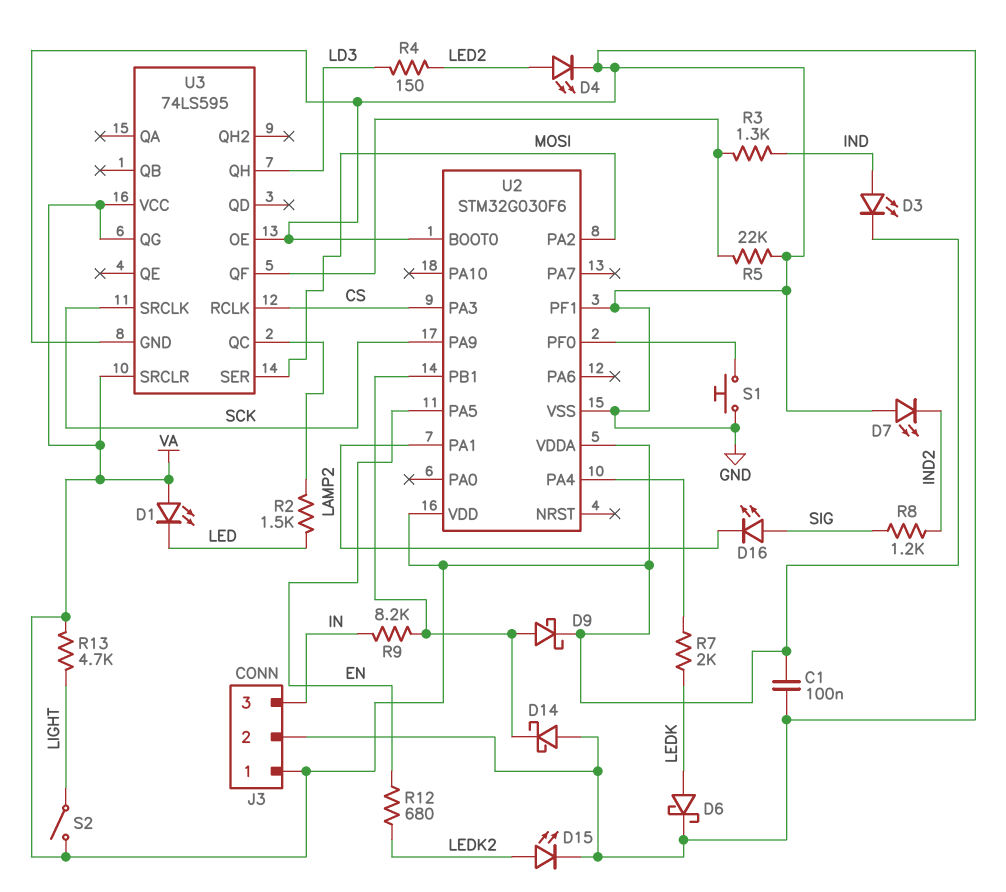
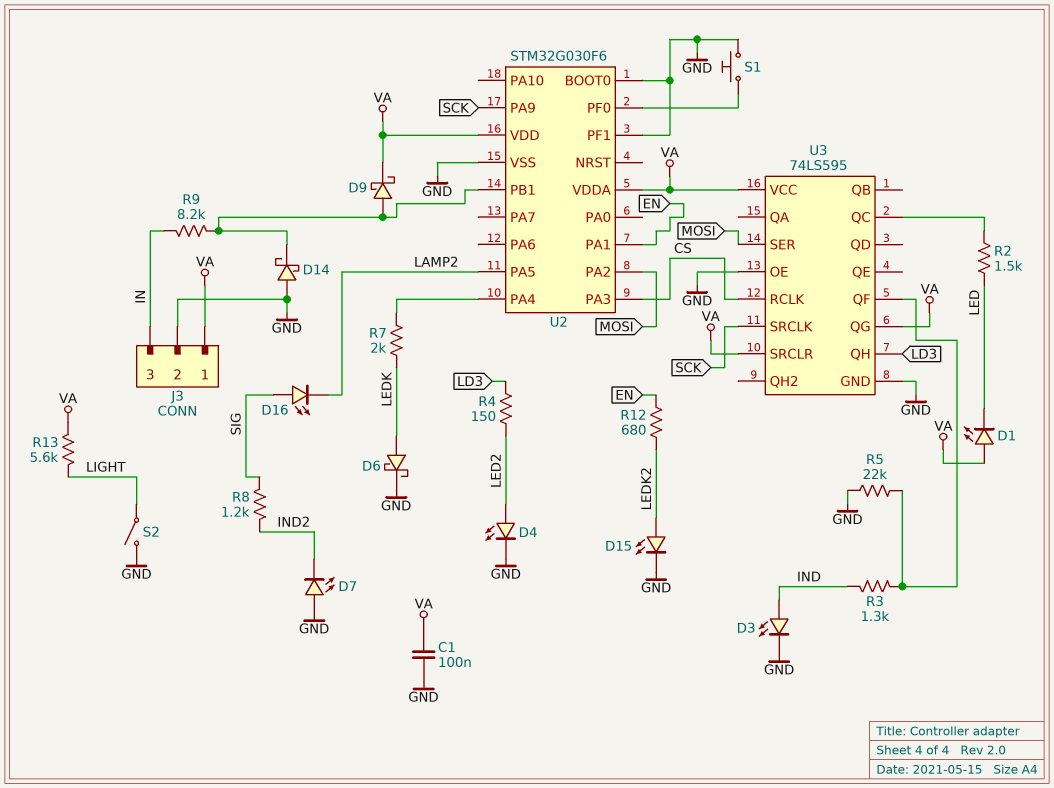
D3: LED (A IND, K VA) -> LED (A IND, K GND)
R13: 4.7k (LIGHT, VA) -> 5.6k (LIGHT, VA)
S2: switch (LIGHT, VA) -> switch (GND, LIGHT)
U2 pin PA1: LAMP2 -> EN
U2 pin PA5: EN -> LAMP2

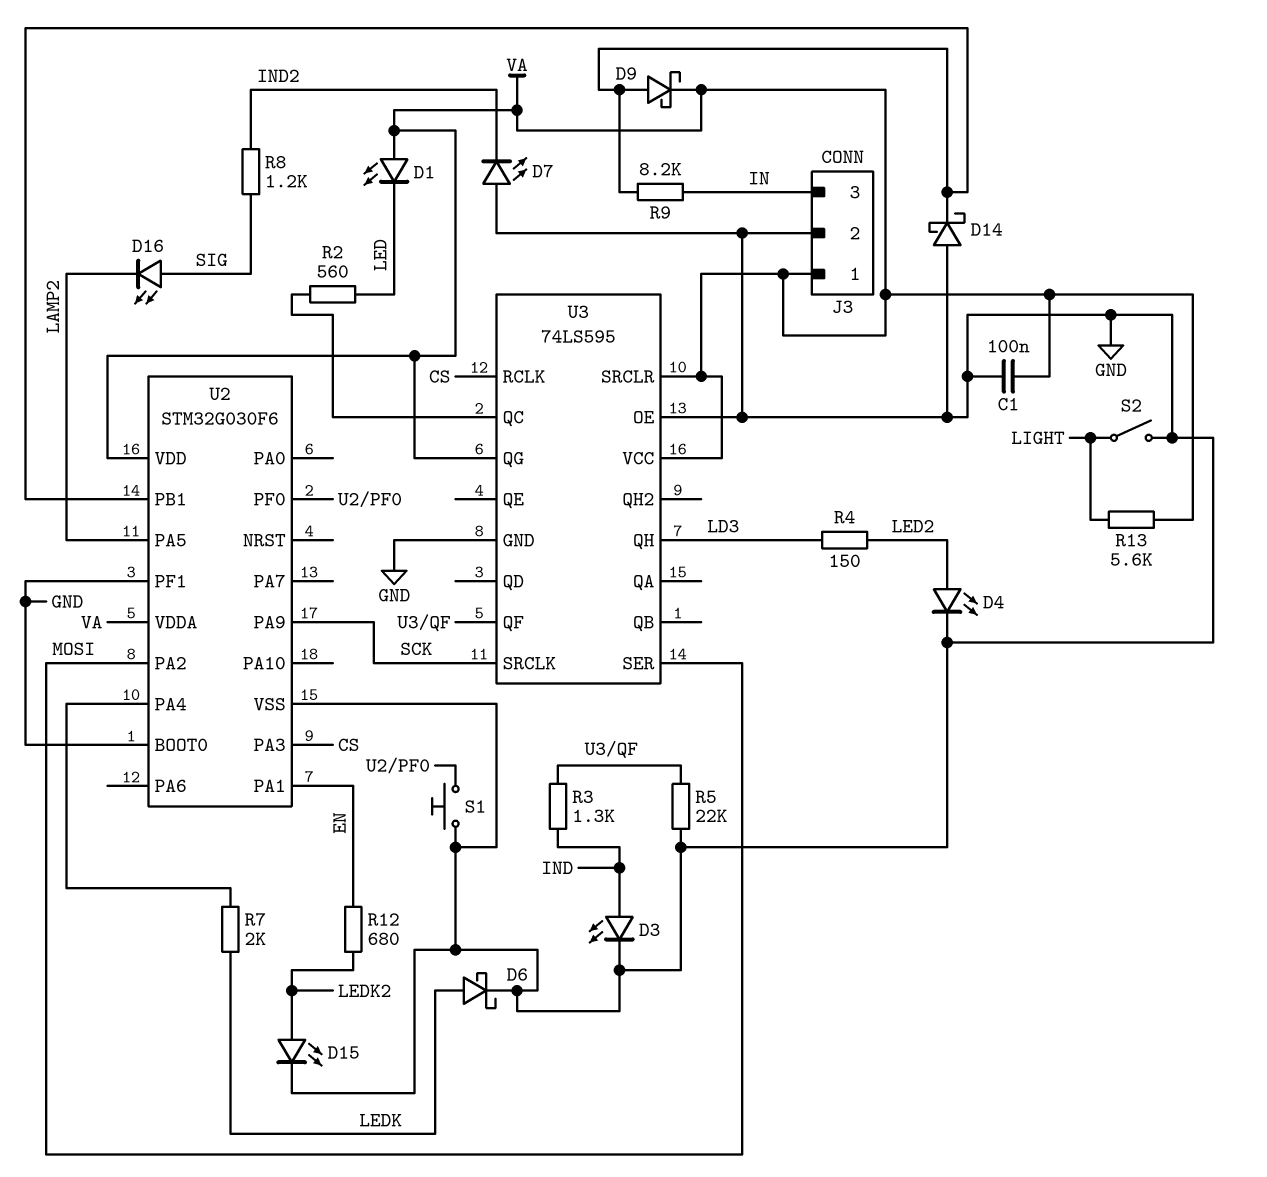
R2: 1.5k (LED, U3/QC) -> 560 (LED, U3/QC)

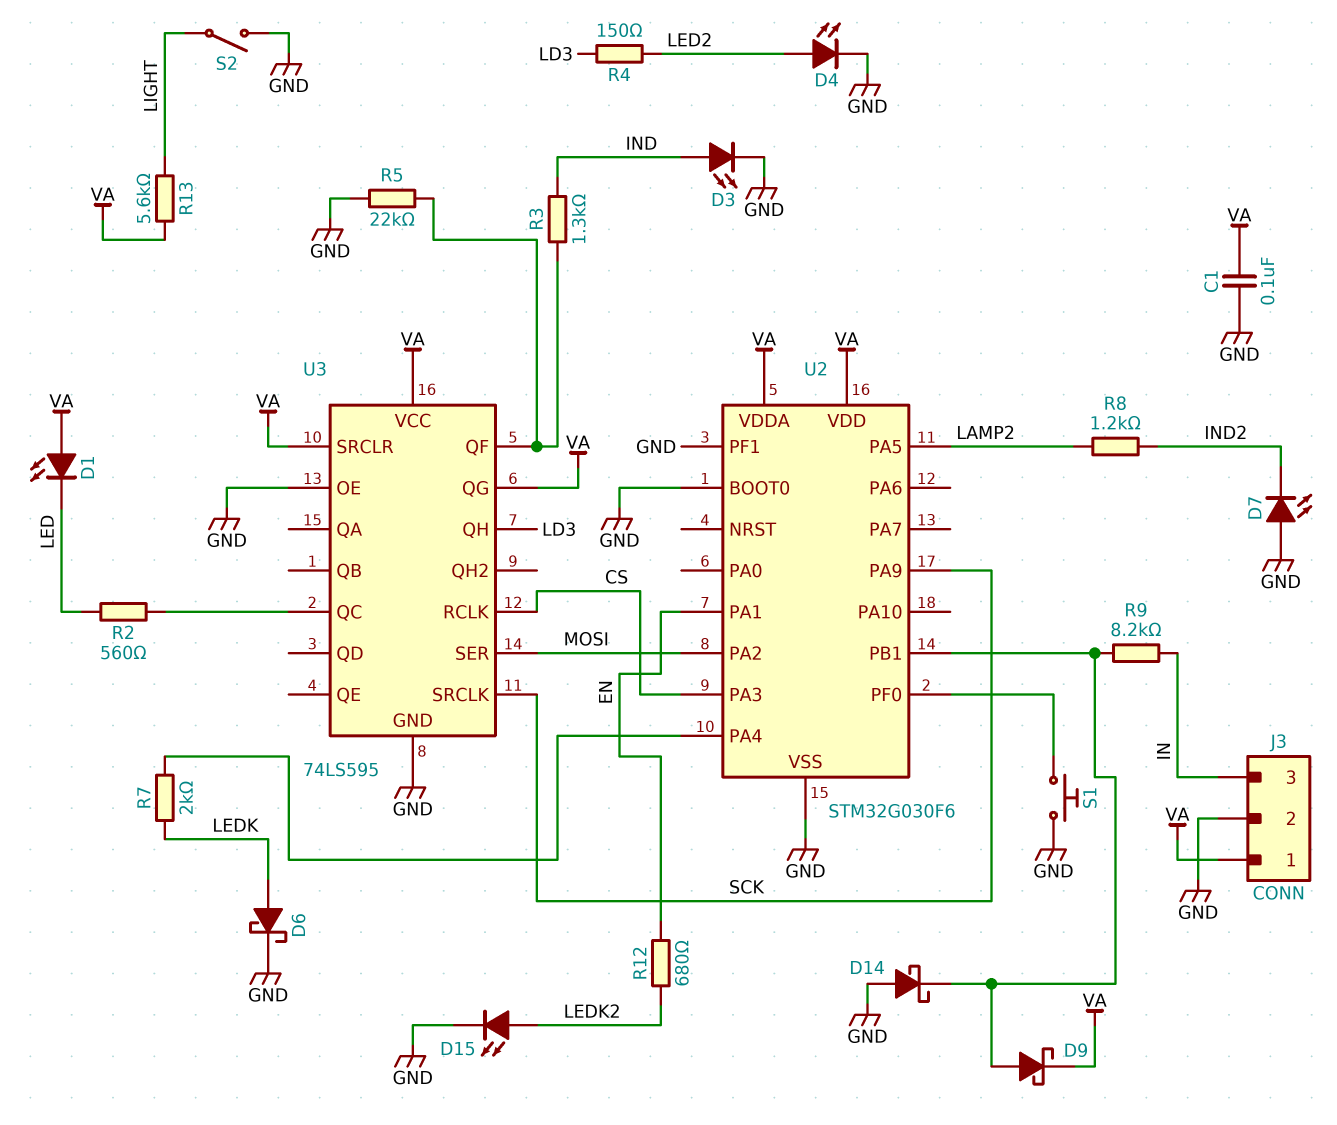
D16: LED (A SIG, K LAMP2) -> none
R8: 1.2k (IND2, SIG) -> 1.2k (IND2, LAMP2)

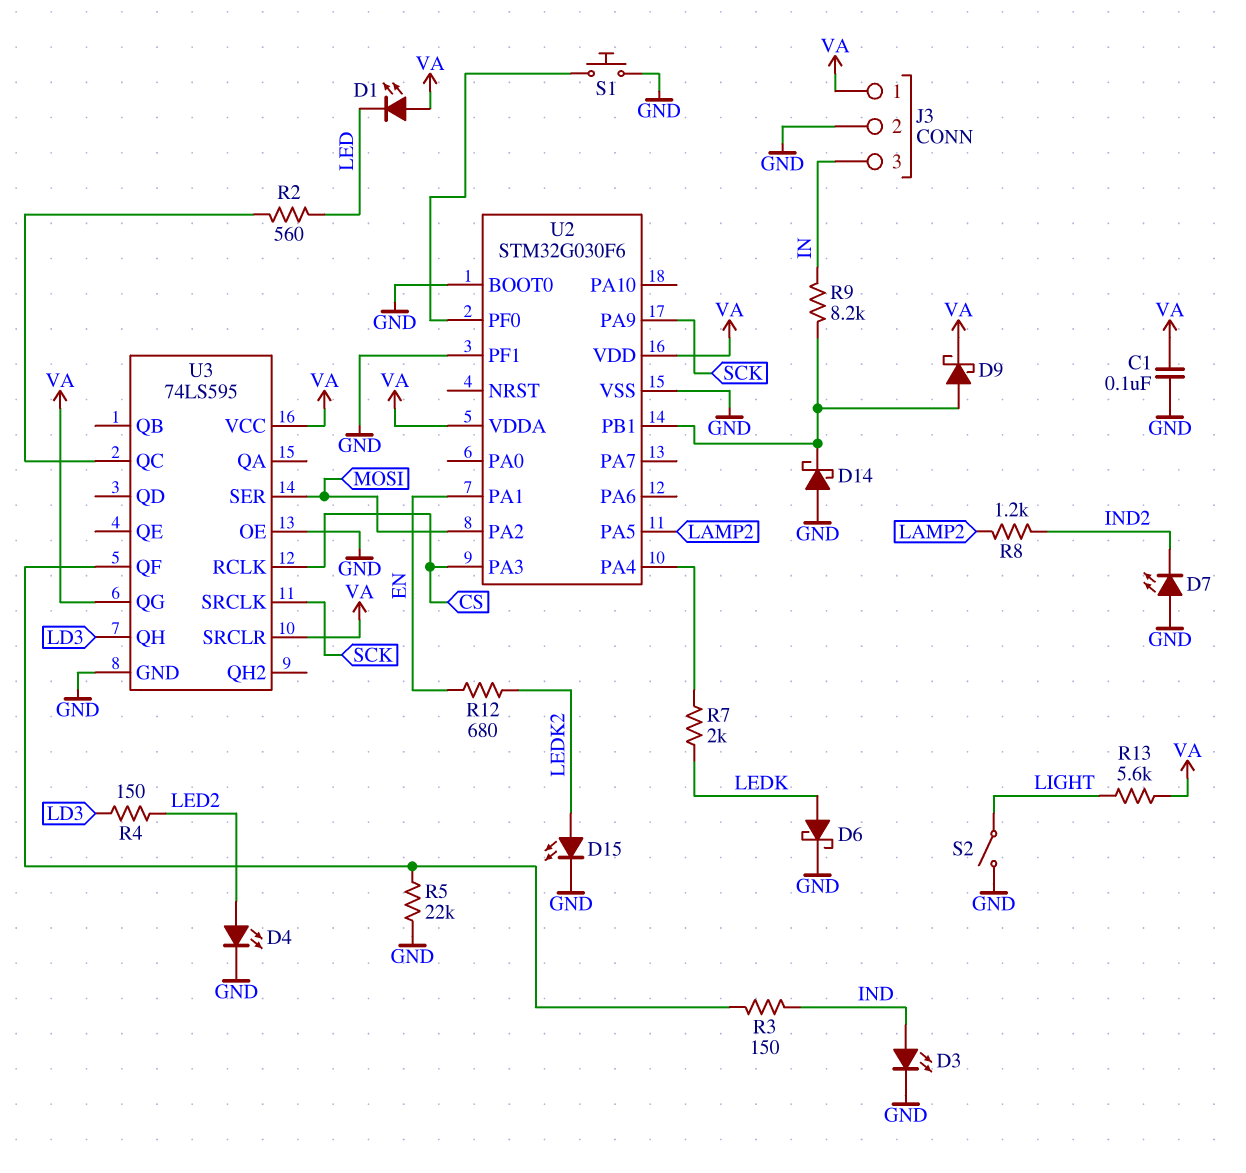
R3: 1.3k (IND, U3/QF) -> 150 (IND, U3/QF)

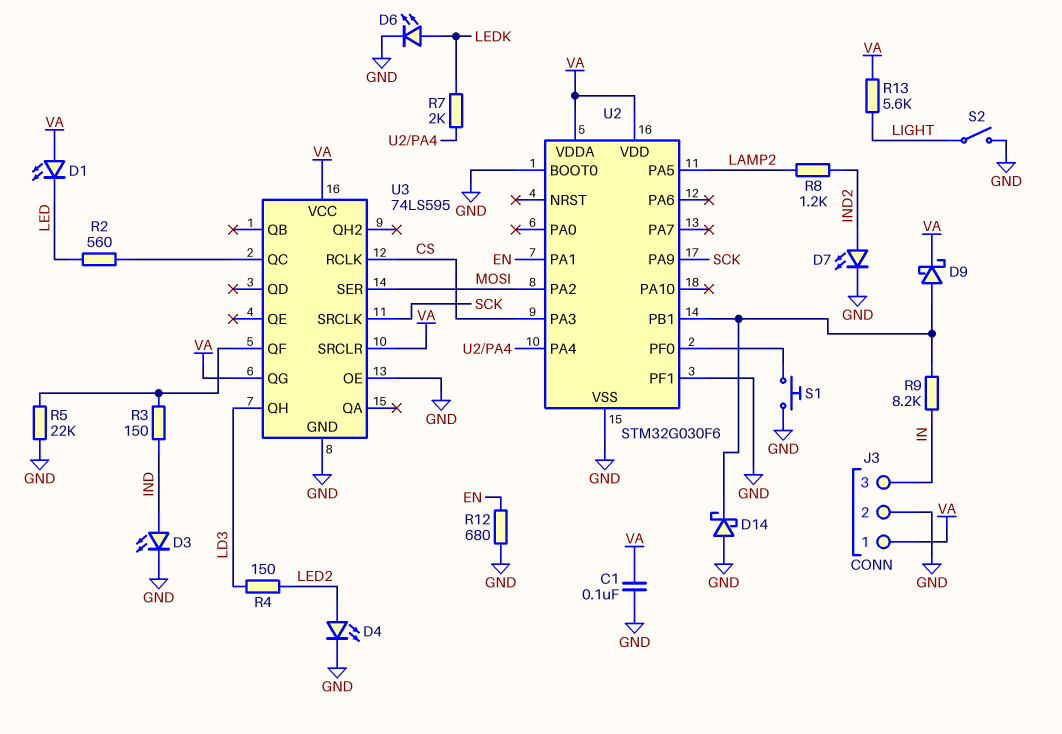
D6: schottky (A LEDK, K GND) -> LED (A LEDK, K GND)
D7: LED (A GND, K IND2) -> LED (A IND2, K GND)
D15: LED (A LEDK2, K GND) -> none
R12: 680 (EN, LEDK2) -> 680 (EN, GND)

